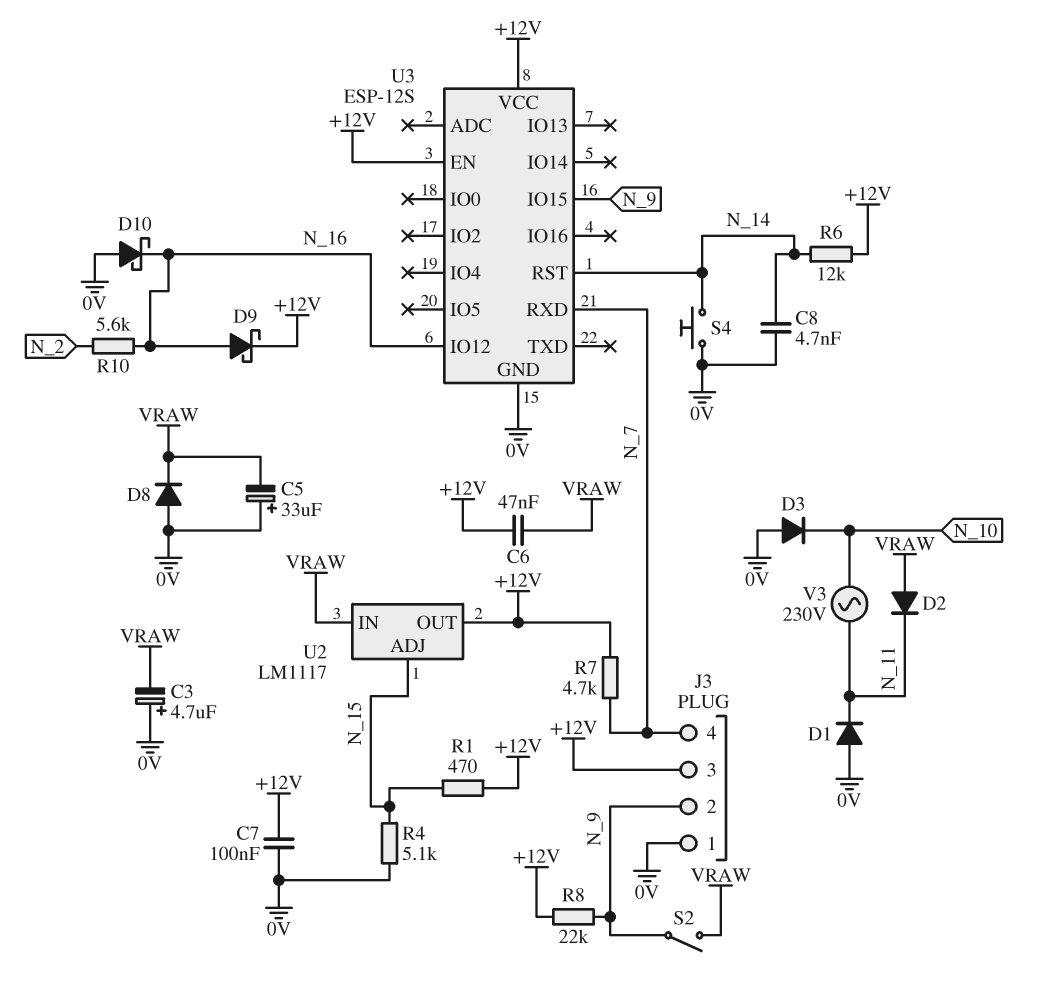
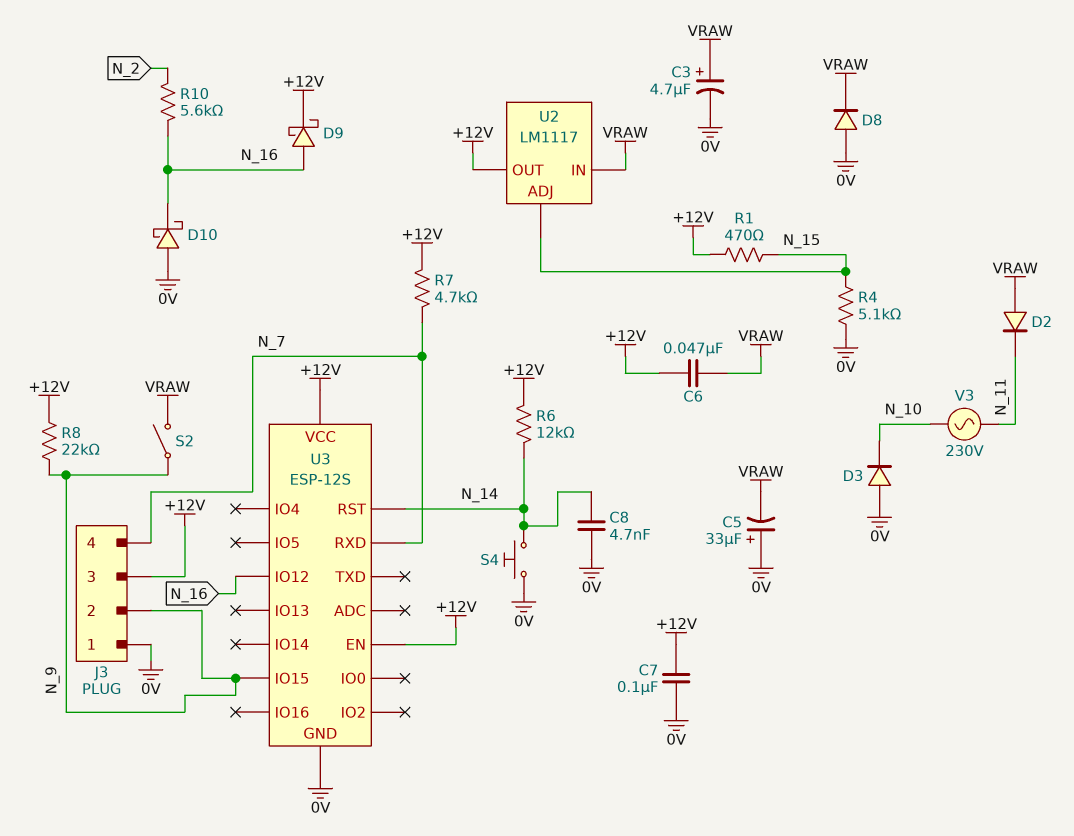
C3: 4.7uF (plus 0V, minus VRAW) -> 4.7uF (plus VRAW, minus 0V)
D1: diode (A 0V, K N_11) -> none

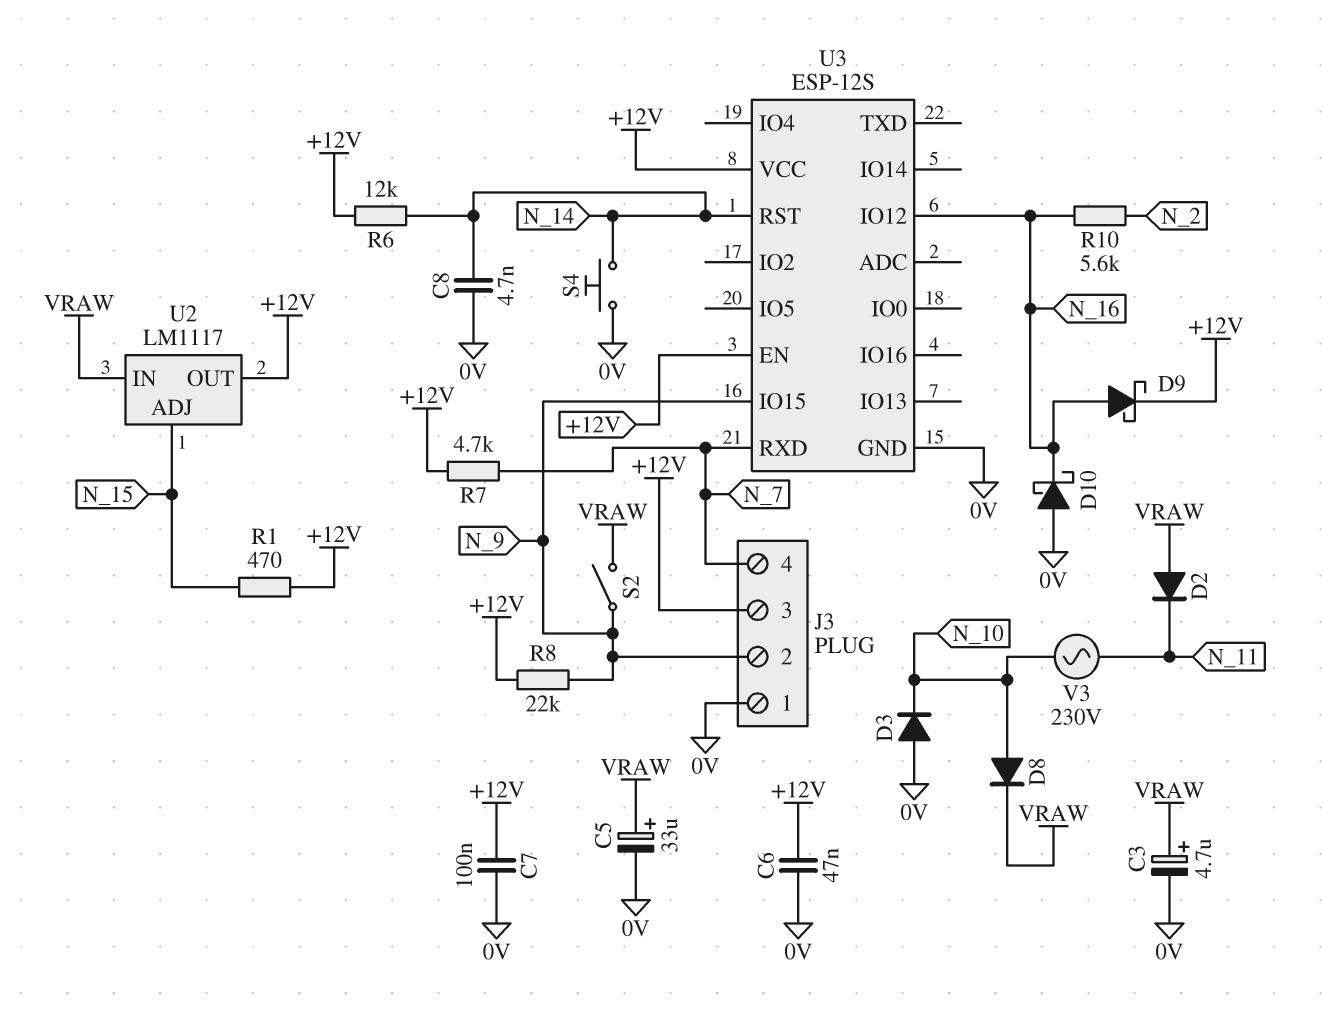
C5: 33uF (plus 0V, minus VRAW) -> 33uF (plus VRAW, minus 0V)
C6: 47nF (+12V, VRAW) -> 47nF (+12V, 0V)
D8: diode (A 0V, K VRAW) -> diode (A N_10, K VRAW)
R4: 5.1k (0V, N_15) -> none

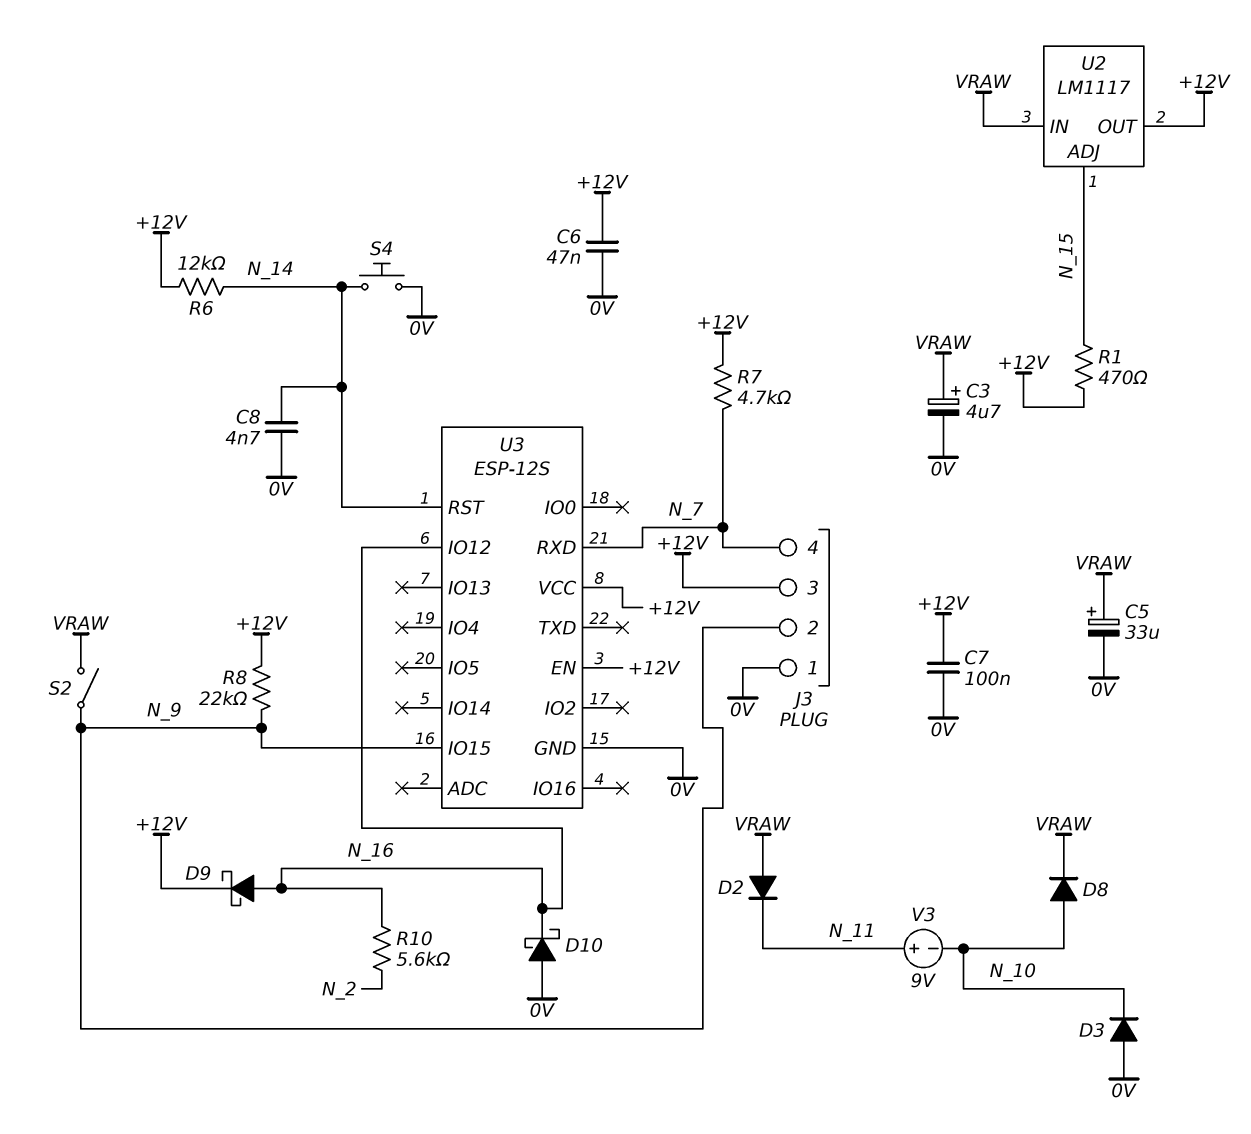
V3: AC 230V (N_10, N_11) -> 9V (plus N_11, minus N_10)

